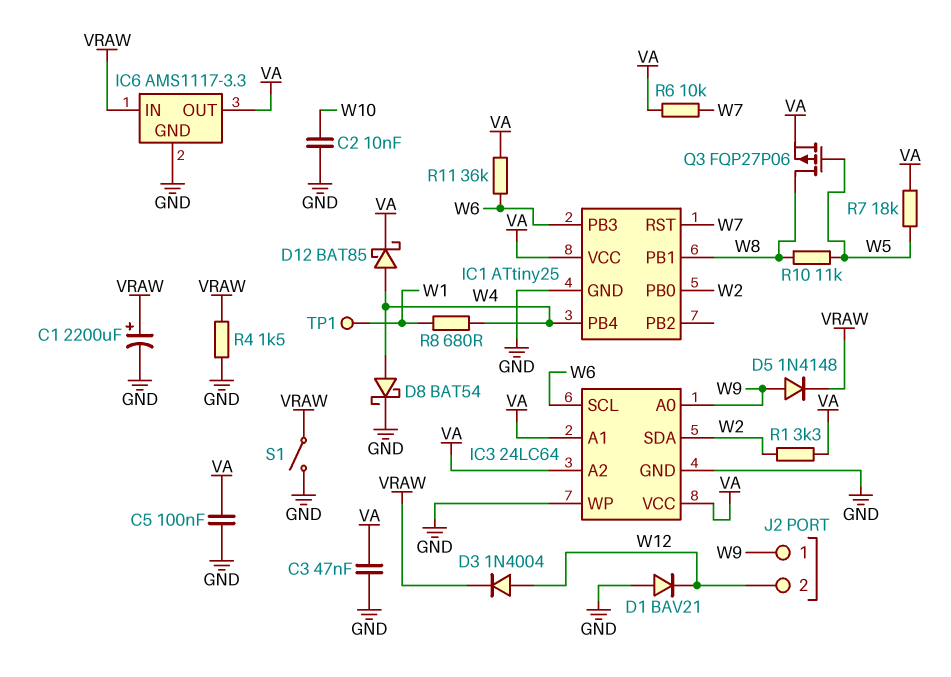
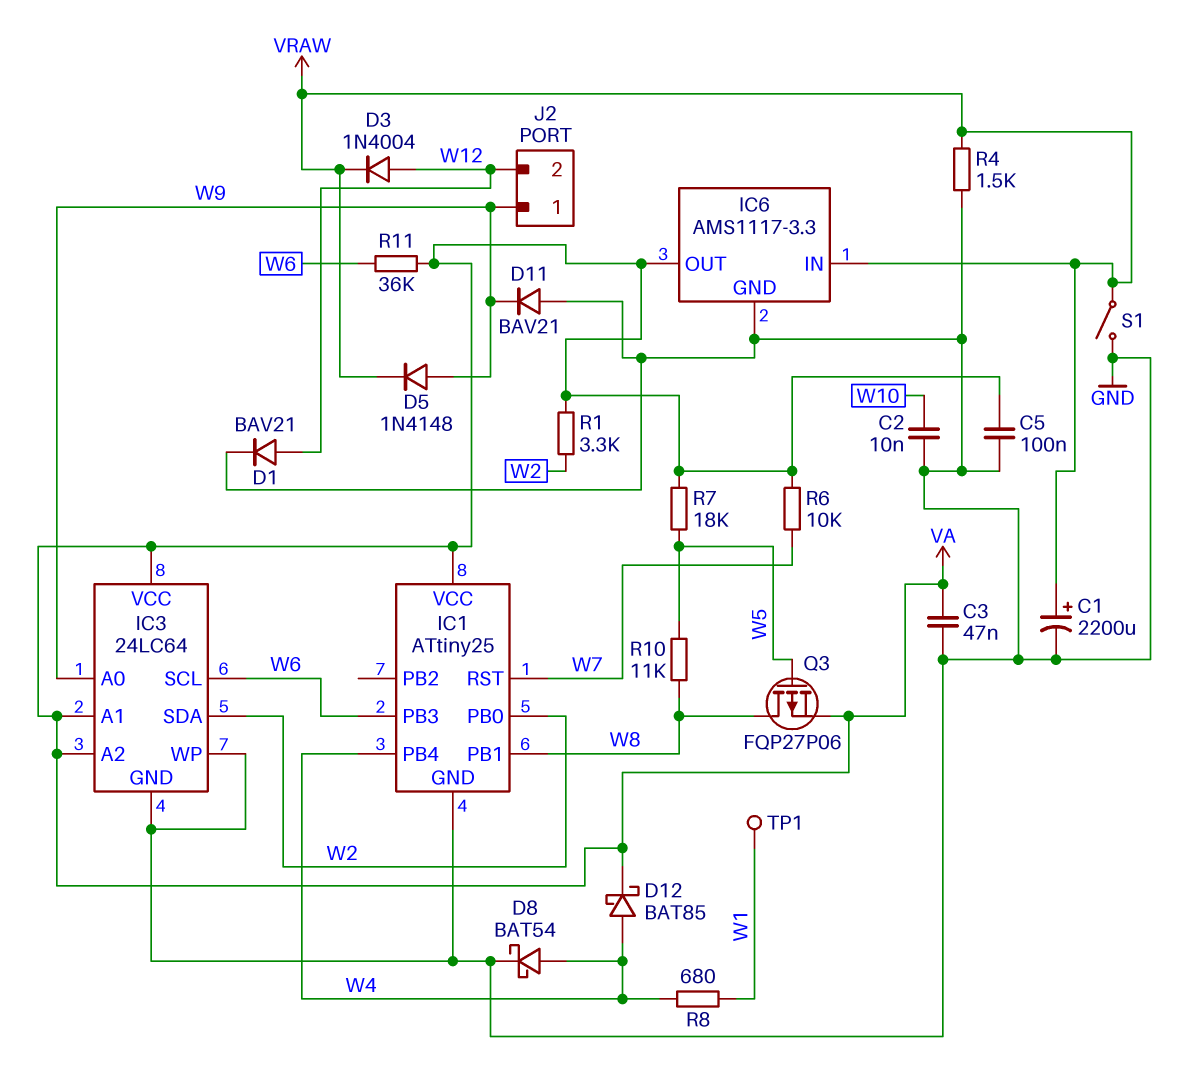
D1: diode BAV21 (A GND, K W12) -> diode BAV21 (A W12, K GND)
D11: none -> diode BAV21 (A GND, K W9)

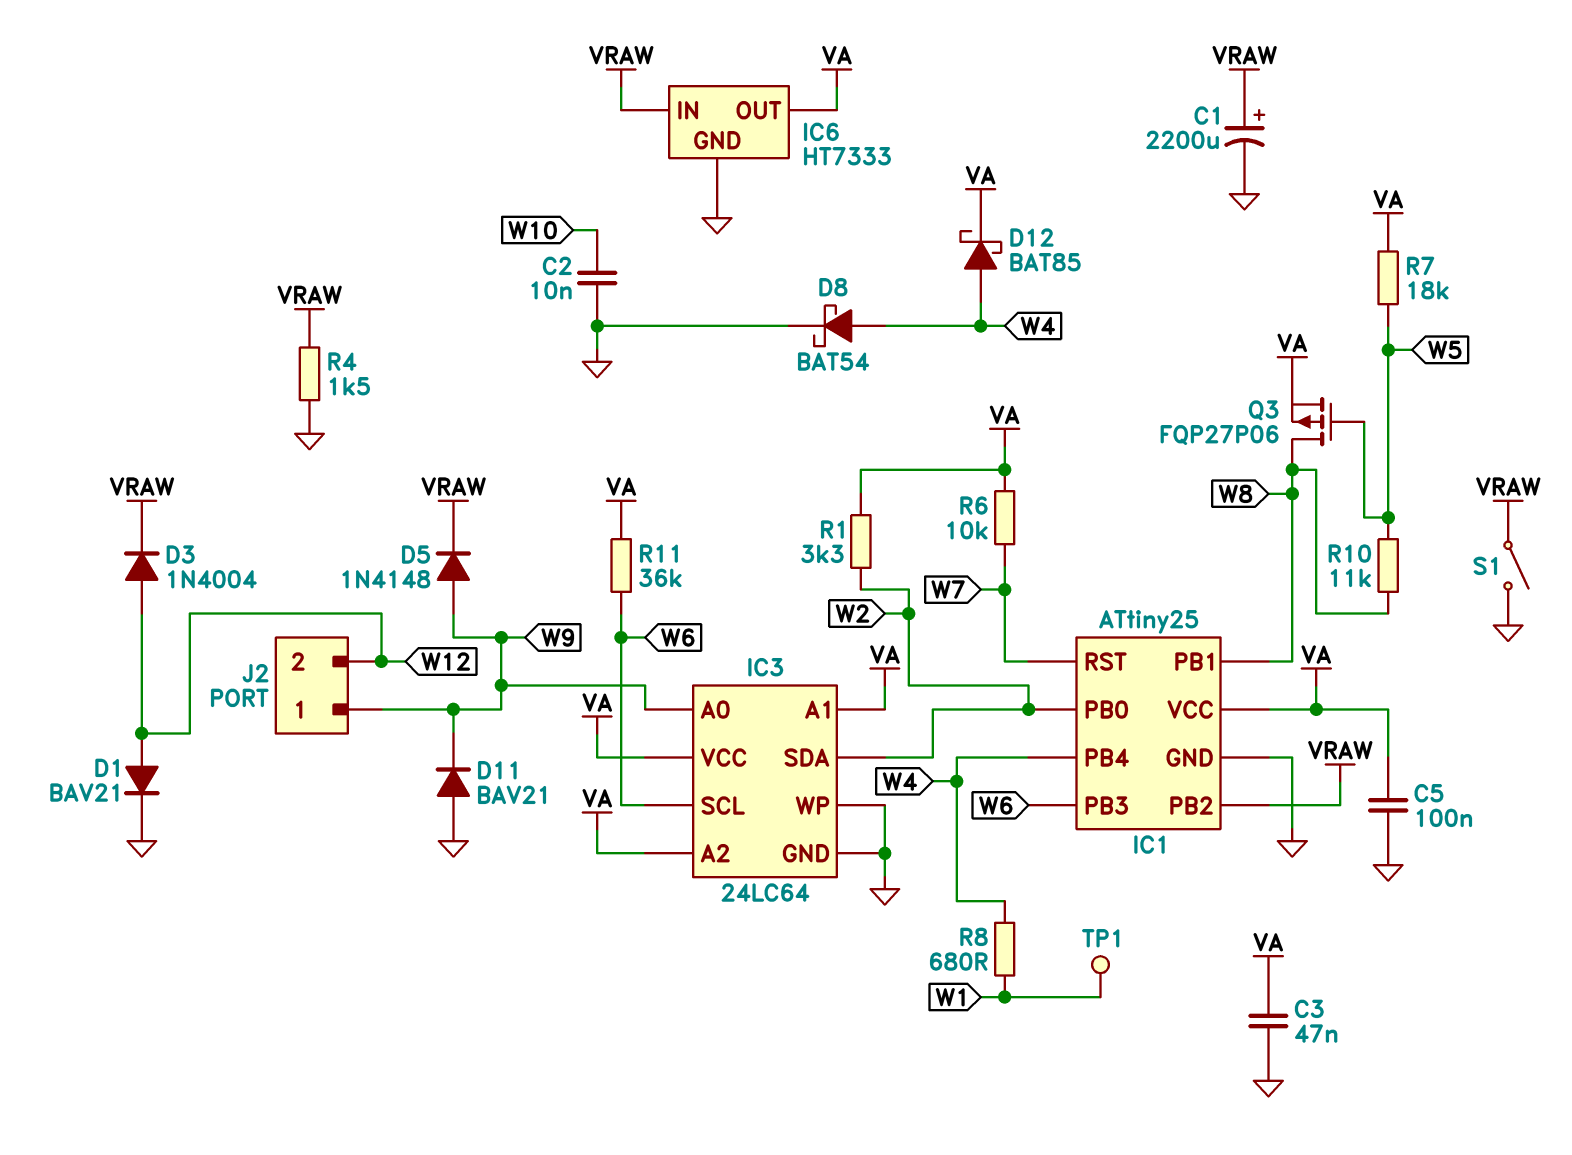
IC1 pin PB2: none -> VRAW
IC6: AMS1117-3.3 -> HT7333

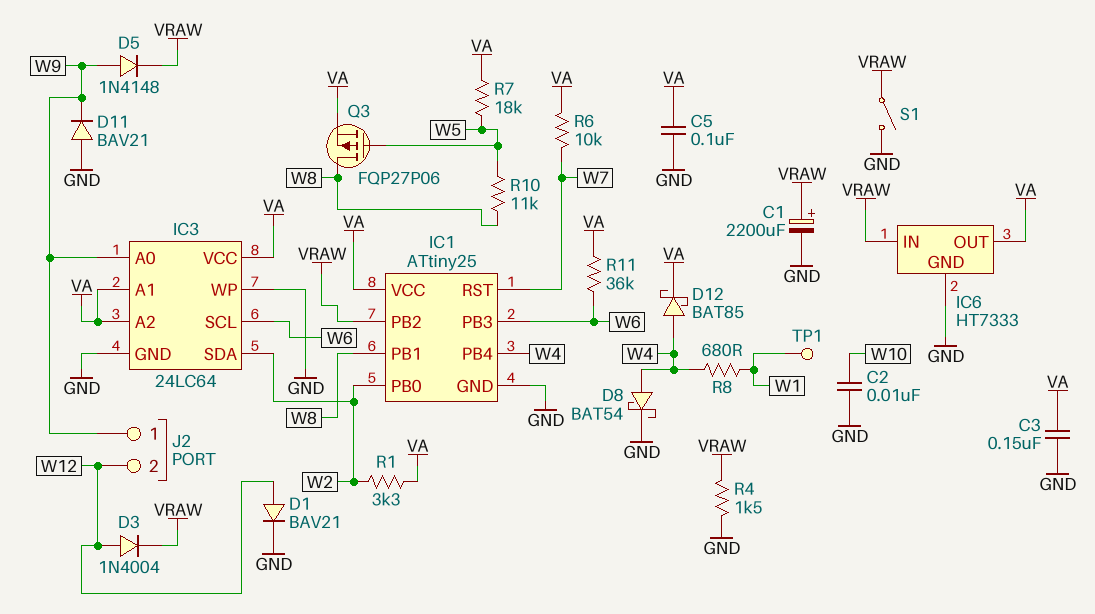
C3: 47nF (GND, VA) -> 150nF (GND, VA)

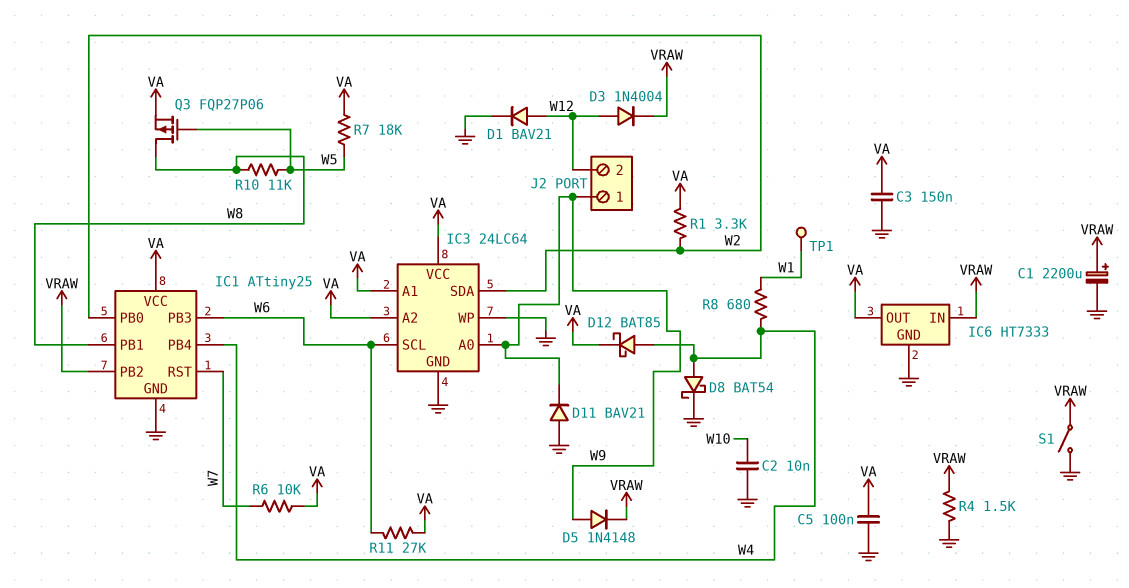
R11: 36k (VA, W6) -> 27k (VA, W6)

